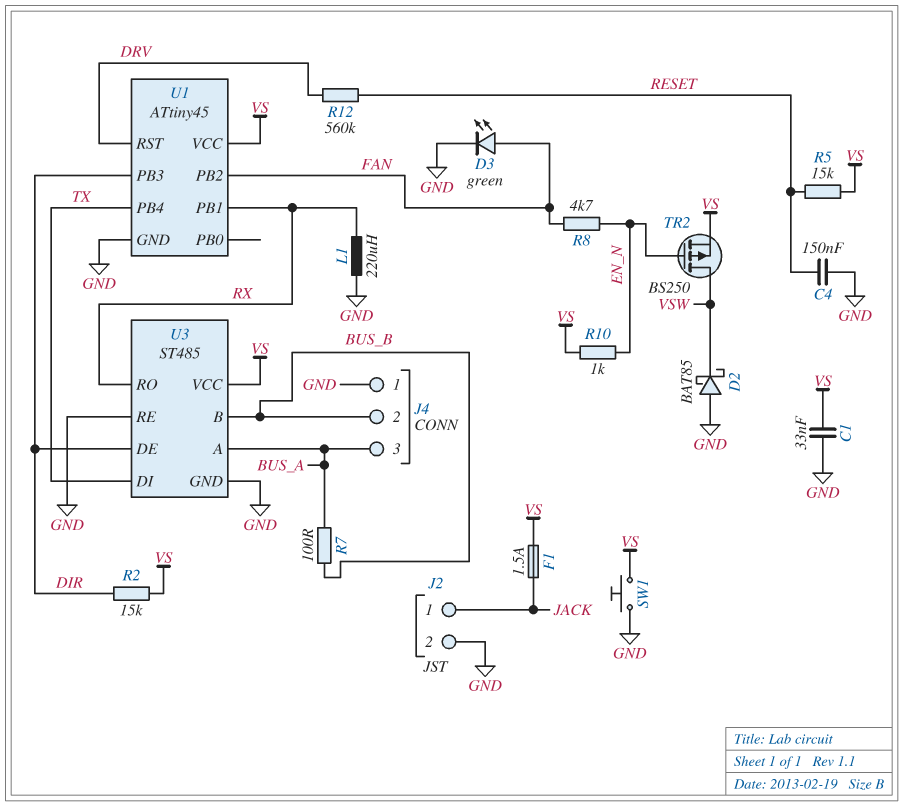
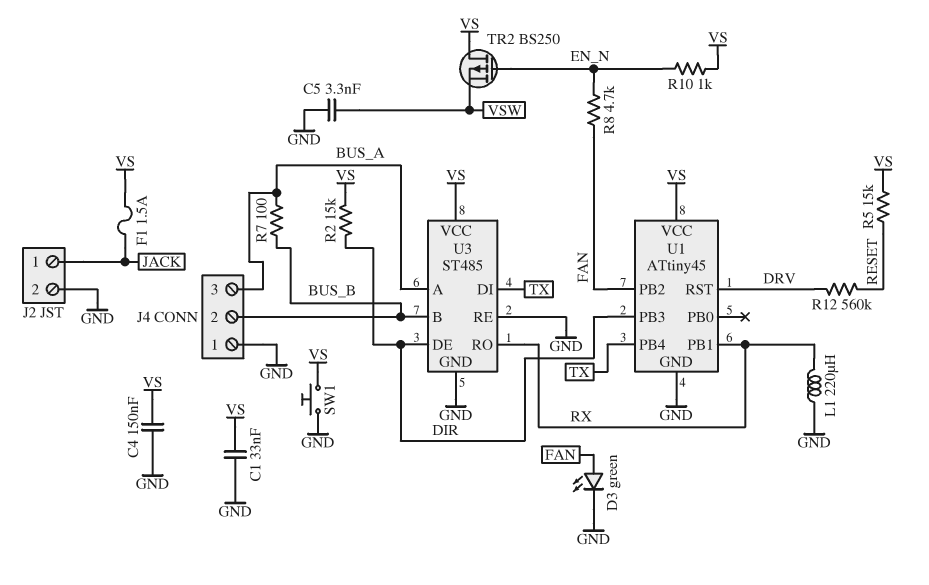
C4: 150nF (GND, RESET) -> 150nF (GND, VS)
C5: none -> 3.3nF (GND, VSW)
D2: schottky BAT85 (A GND, K VSW) -> none
TR2: PMOS BS250 (G EN_N, D VSW, S VS) -> PMOS BS250 (G EN_N, D VS, S VSW)

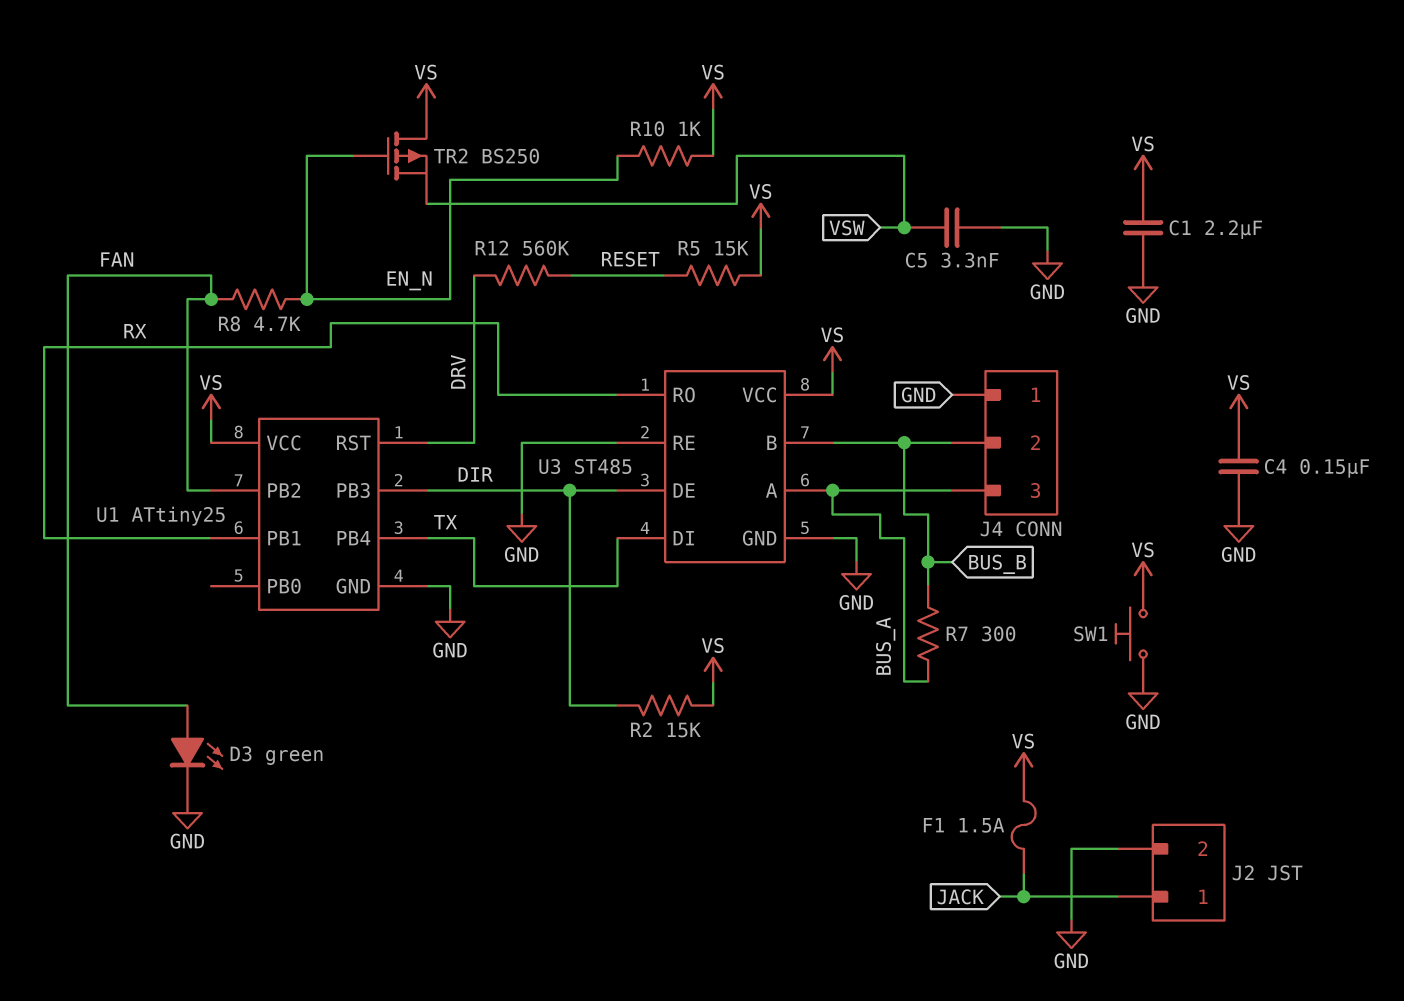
C1: 33nF (GND, VS) -> 2.2uF (GND, VS)
L1: 220uH (GND, RX) -> none
R7: 100 (BUS_A, BUS_B) -> 300 (BUS_A, BUS_B)
U1: ATtiny45 -> ATtiny25

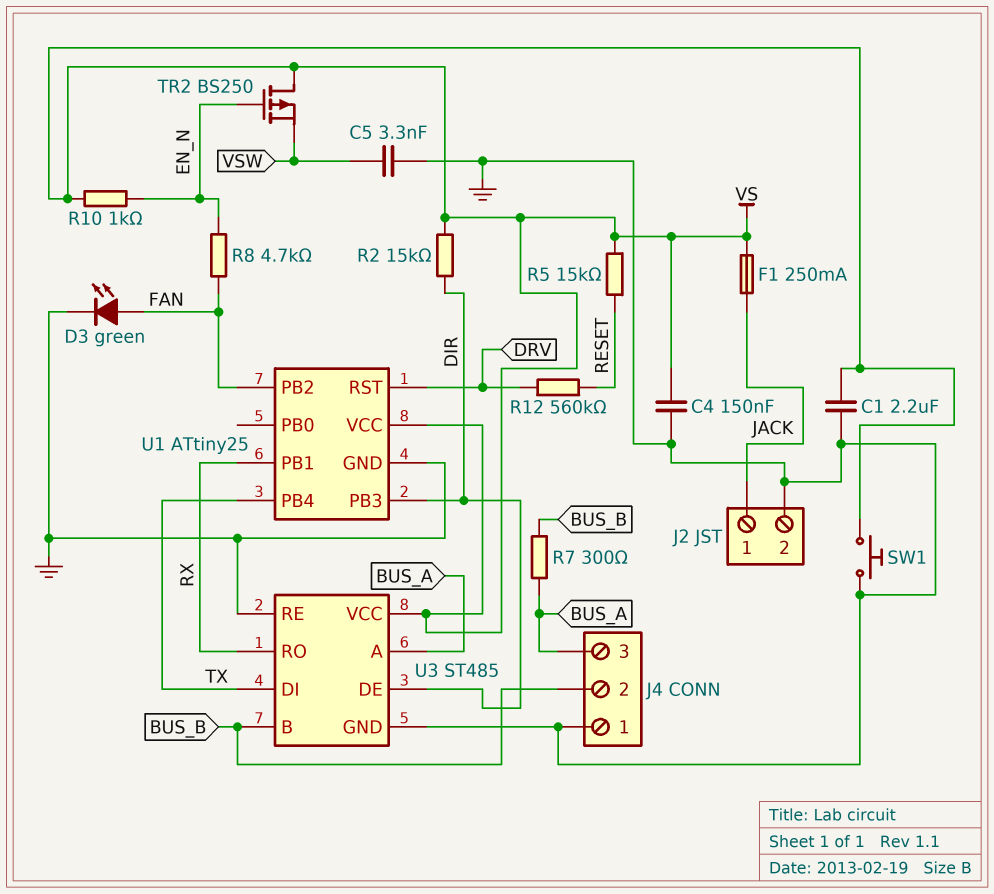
F1: 1.5A (JACK, VS) -> 250mA (JACK, VS)

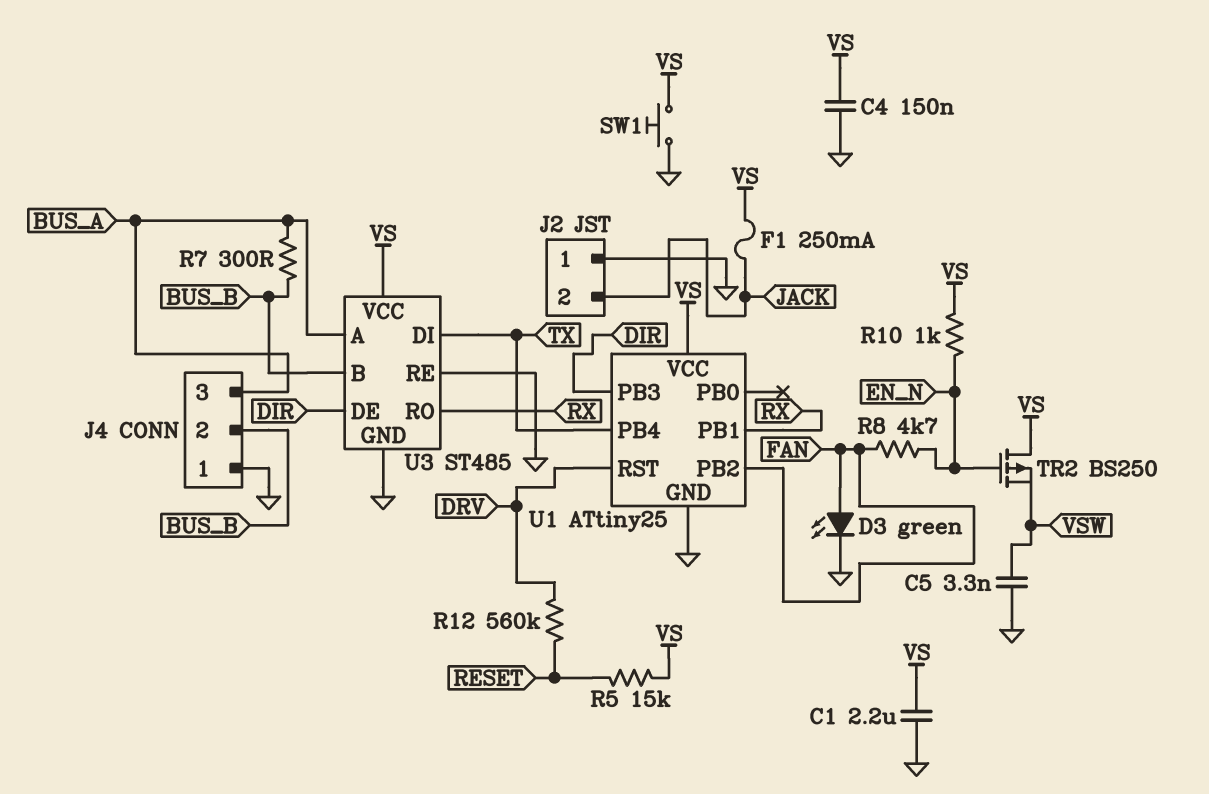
J2 pin 1: JACK -> GND
J2 pin 2: GND -> JACK
R2: 15k (DIR, VS) -> none

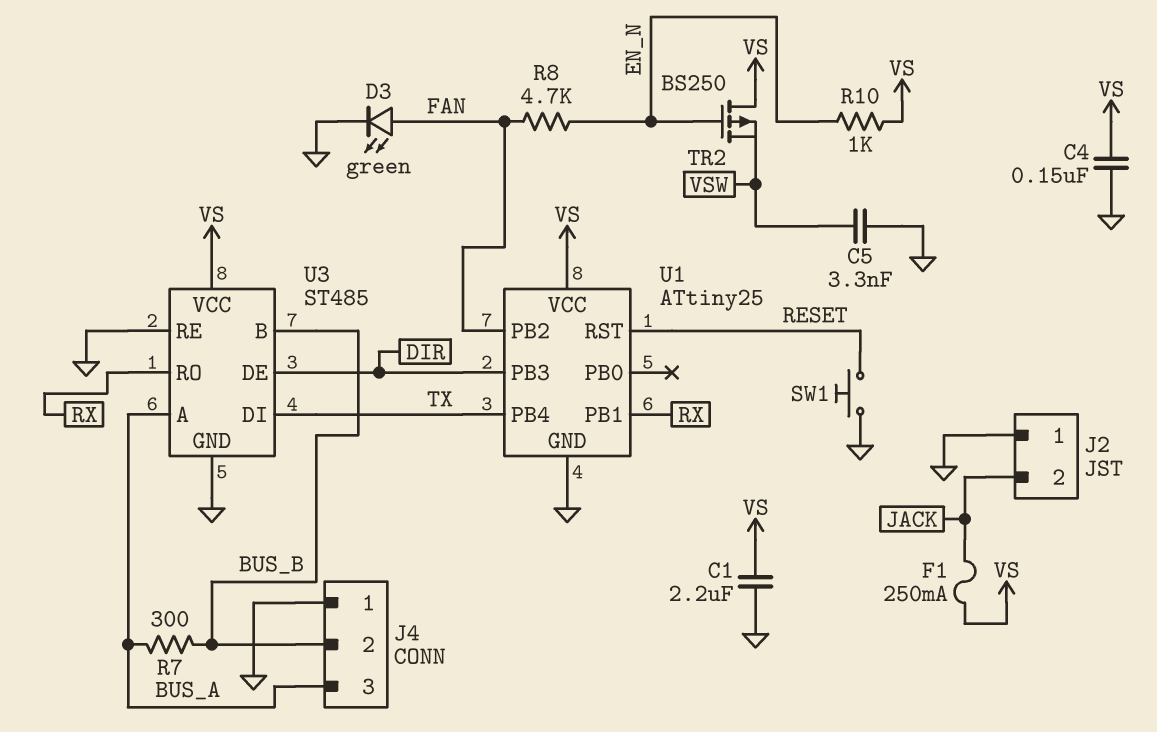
R5: 15k (RESET, VS) -> none
R12: 560k (DRV, RESET) -> none
SW1: button (GND, VS) -> button (GND, RESET)
U1 pin RST: DRV -> RESET

